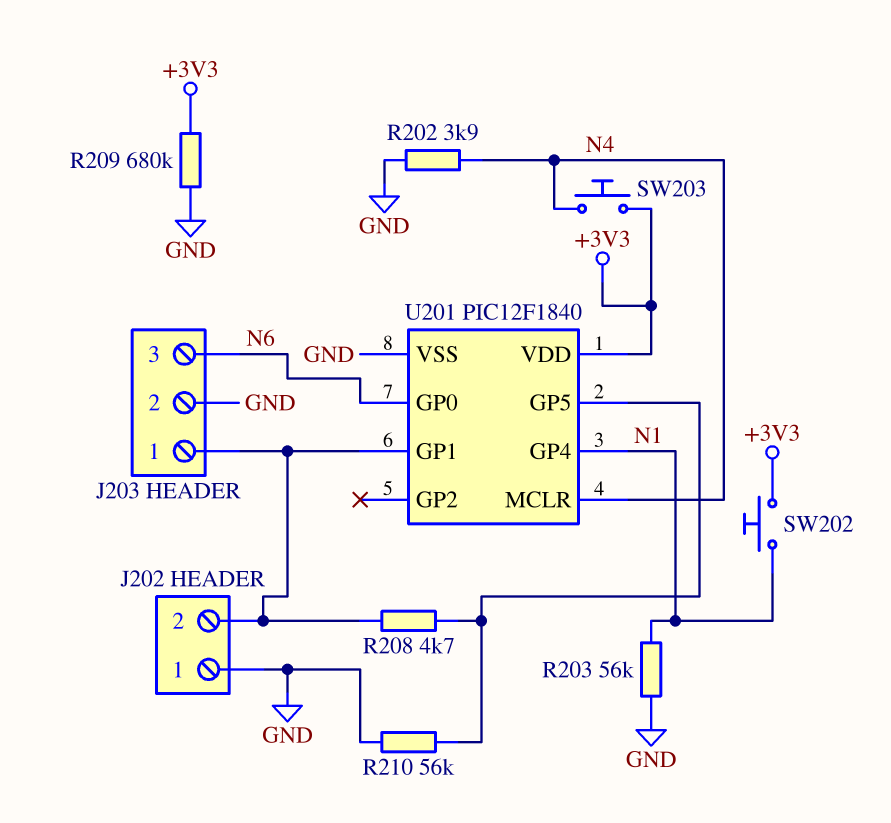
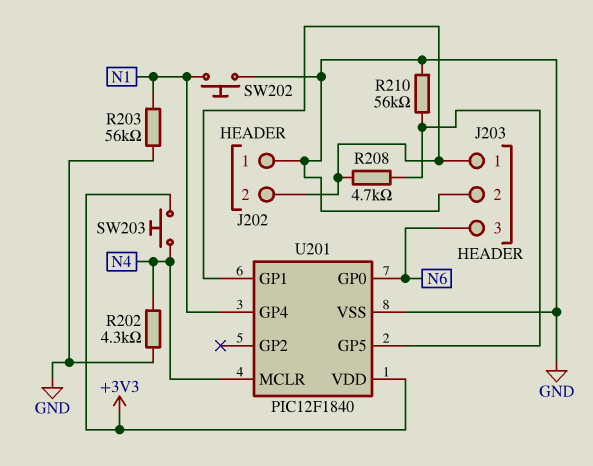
R202: 3.9k (GND, N4) -> 4.3k (GND, N4)
R209: 680k (+3V3, GND) -> none
SW202: button (+3V3, N1) -> button (GND, N1)

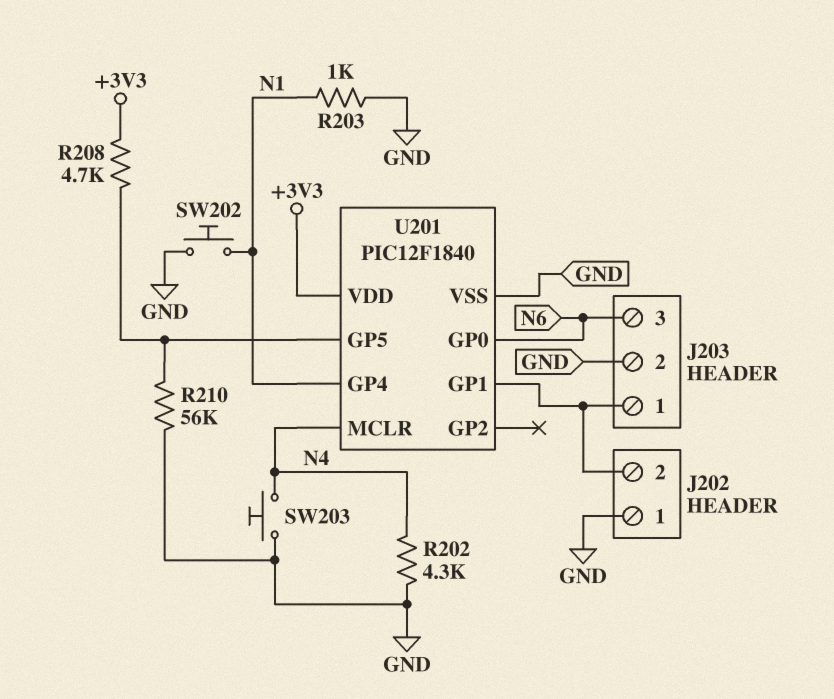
R203: 56k (GND, N1) -> 1k (GND, N1)
R208: 4.7k (J202/2, U201/GP5) -> 4.7k (+3V3, U201/GP5)
SW203: button (+3V3, N4) -> button (GND, N4)

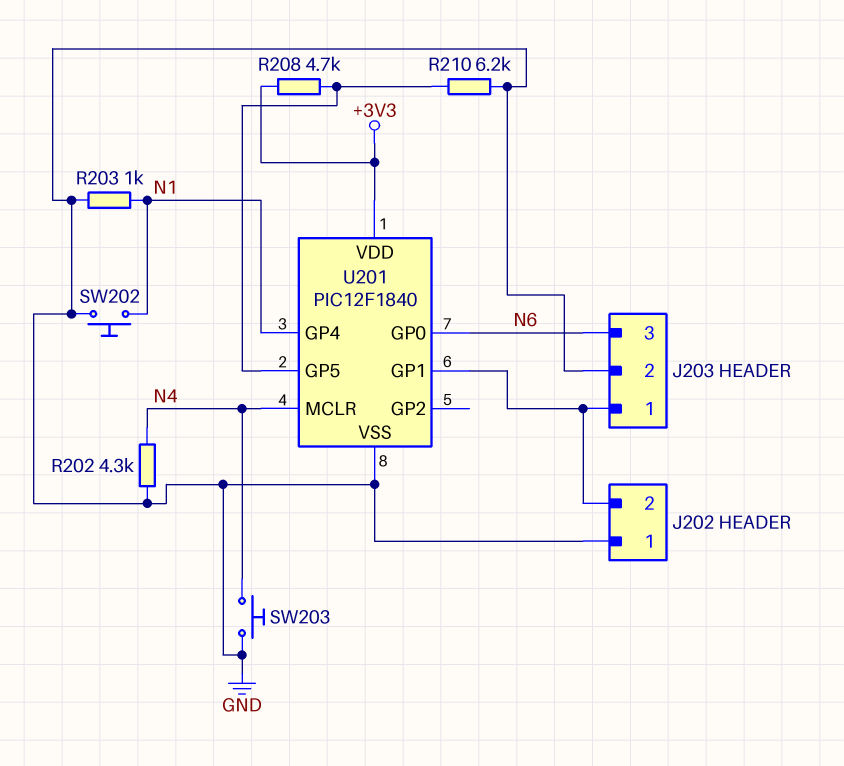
R210: 56k (GND, U201/GP5) -> 6.2k (GND, U201/GP5)

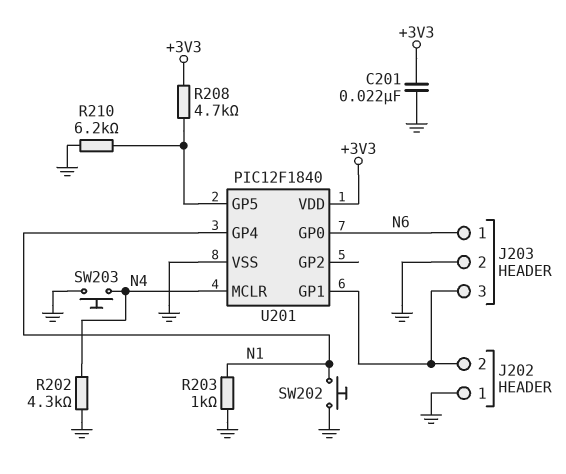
C201: none -> 22nF (+3V3, GND)
J203 pin 1: J202/2 -> N6
J203 pin 3: N6 -> J202/2

